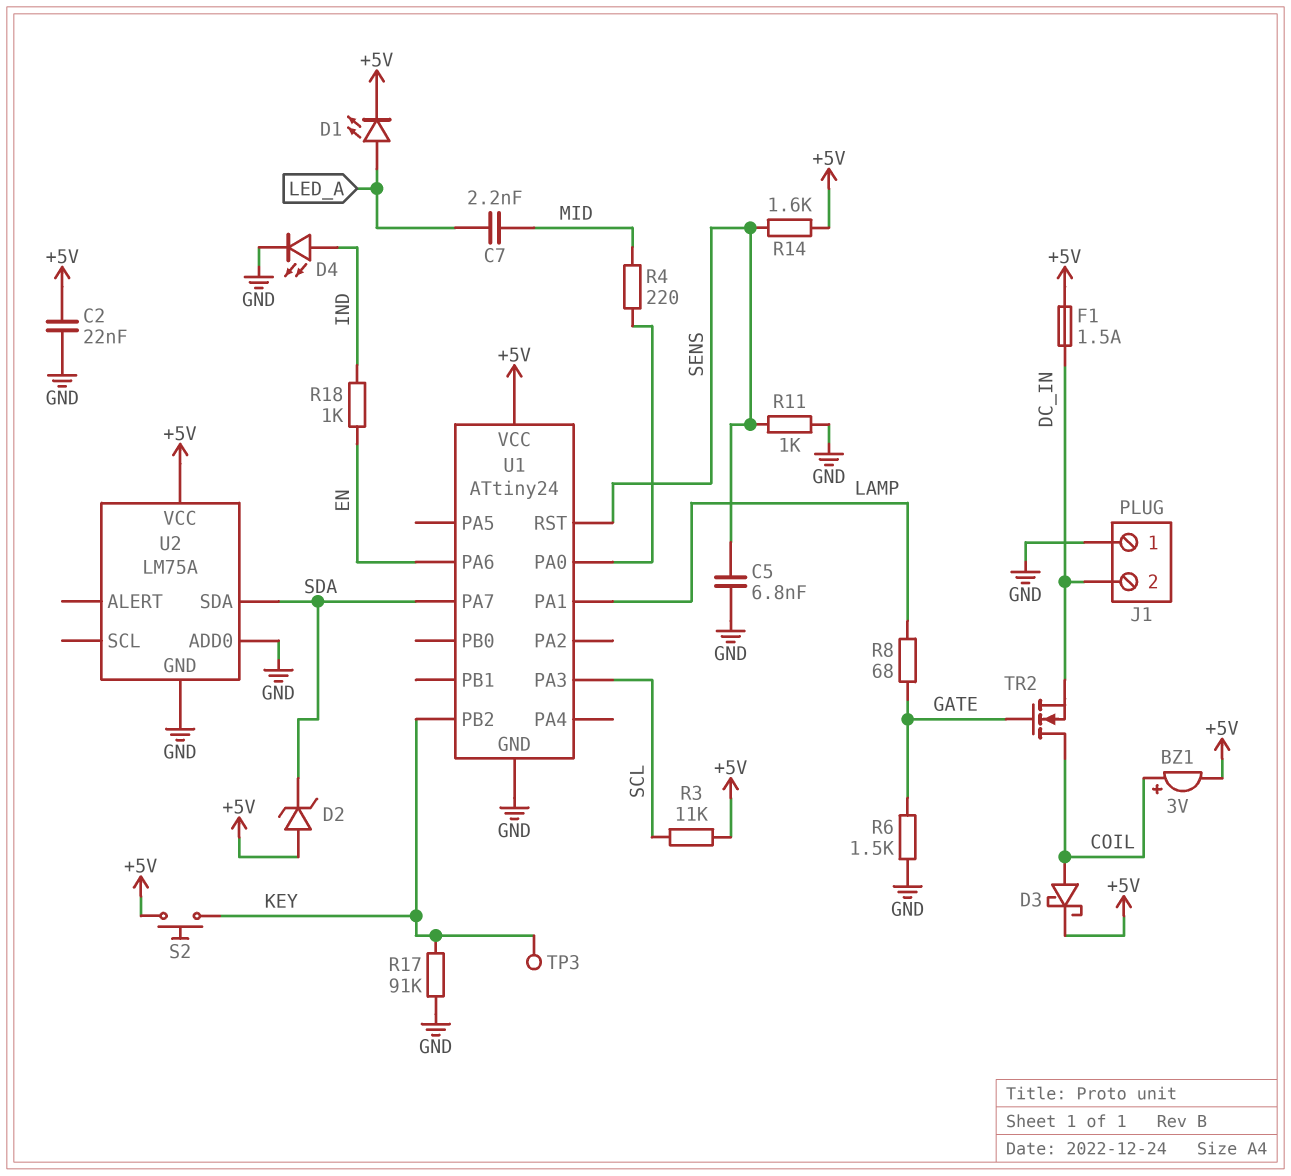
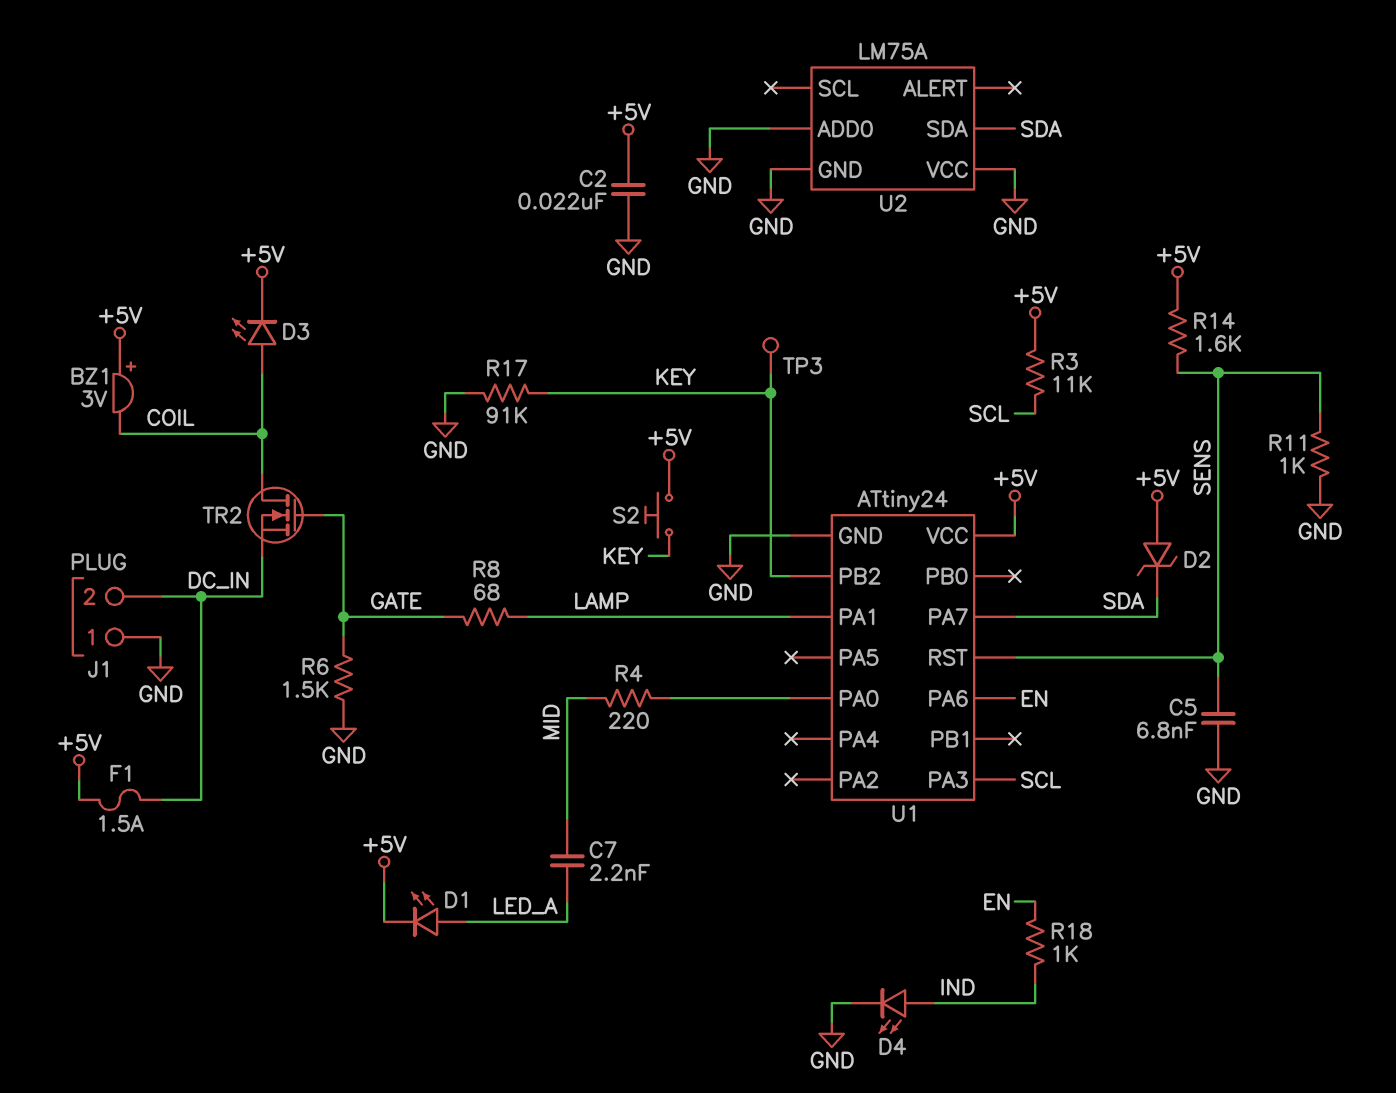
BZ1: buzzer 3V (plus COIL, minus +5V) -> buzzer 3V (plus +5V, minus COIL)
D3: schottky (A COIL, K +5V) -> LED (A COIL, K +5V)
U2 pin VCC: +5V -> GND

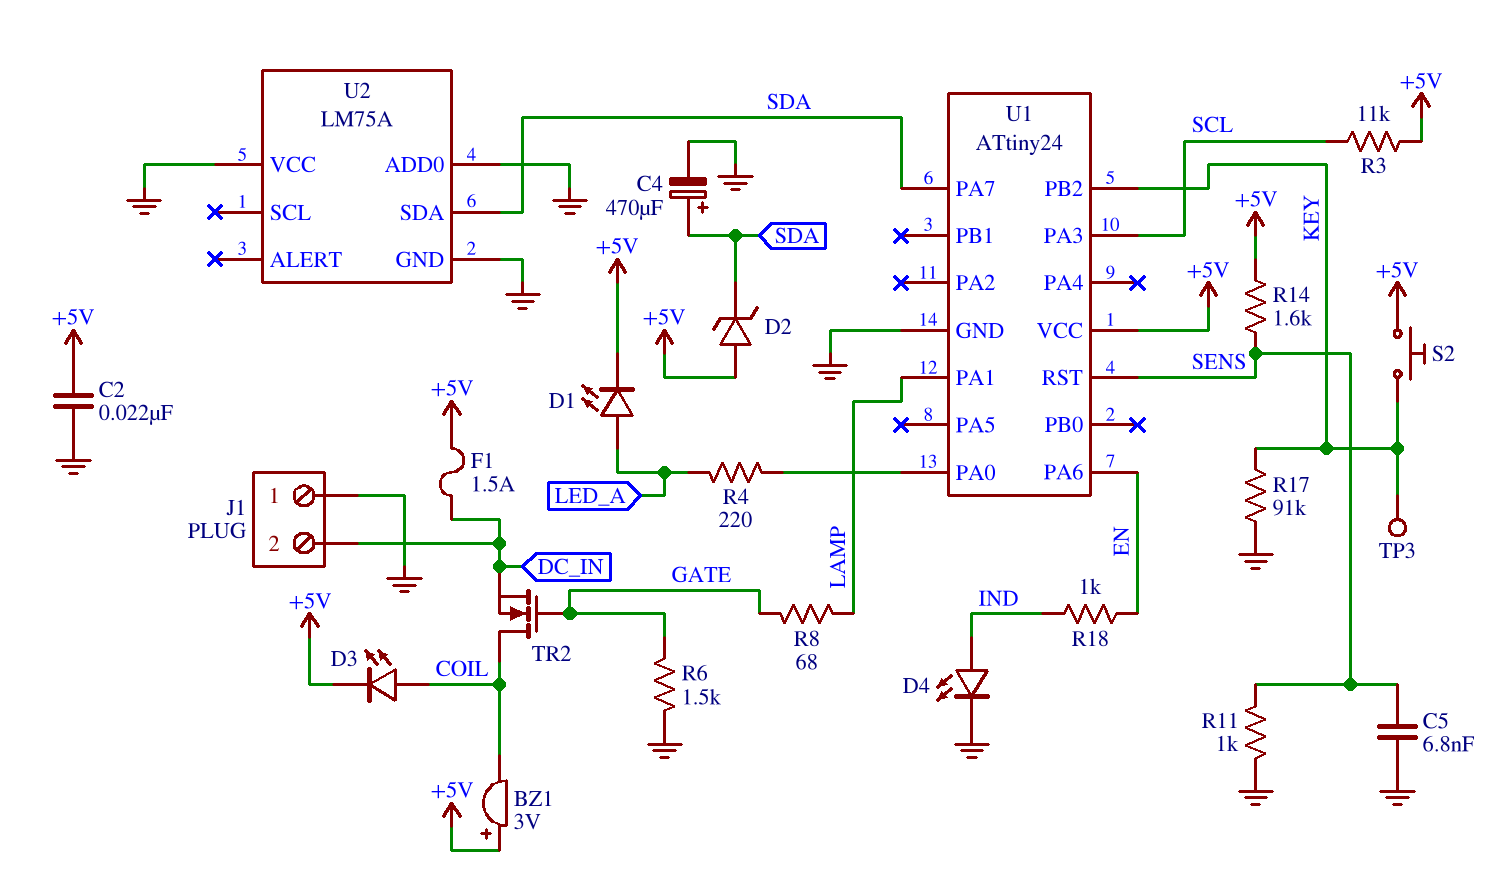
C4: none -> 470uF (plus SDA, minus GND)
C7: 2.2nF (LED_A, MID) -> none
R4: 220 (MID, U1/PA0) -> 220 (LED_A, U1/PA0)

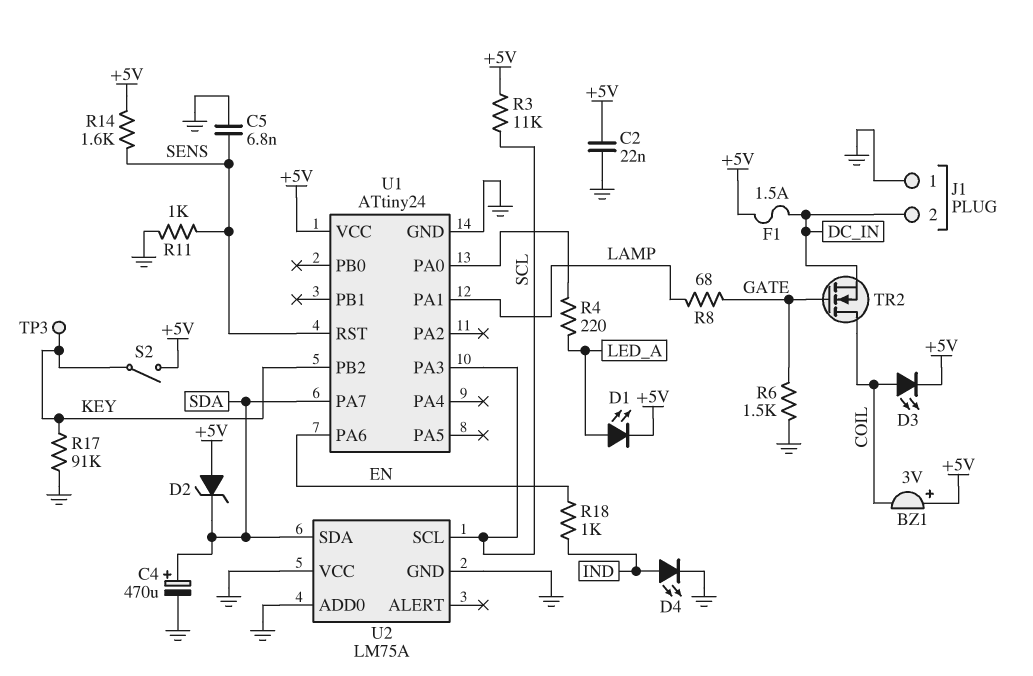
S2: button (+5V, KEY) -> switch (+5V, KEY)
U2 pin SCL: none -> SCL

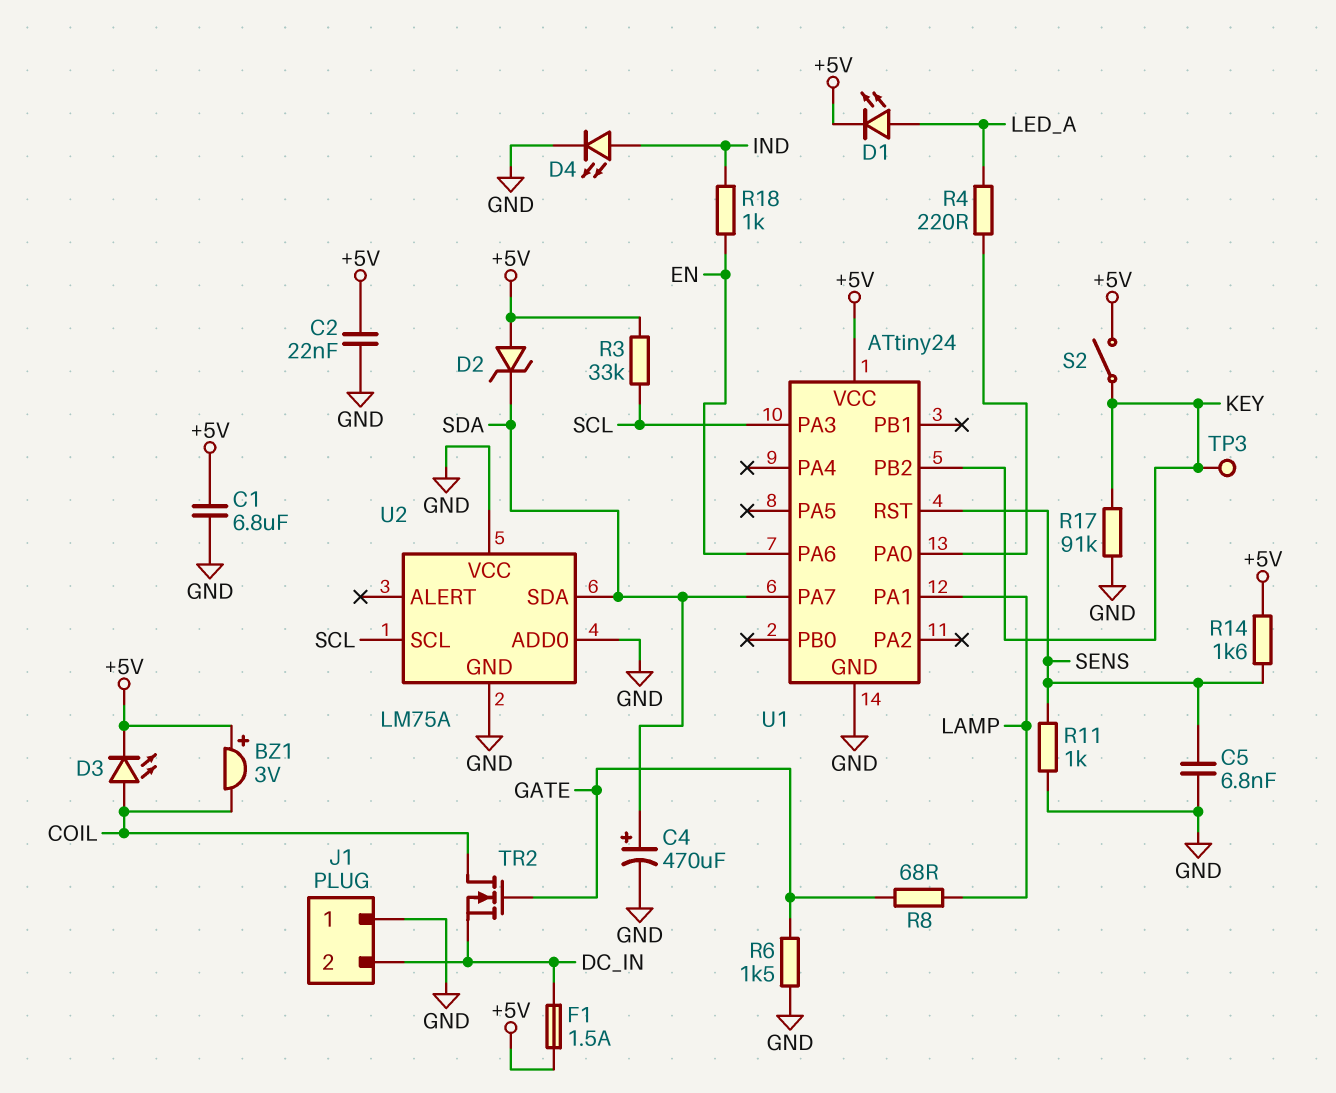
C1: none -> 6.8uF (+5V, GND)
R3: 11k (+5V, SCL) -> 33k (+5V, SCL)

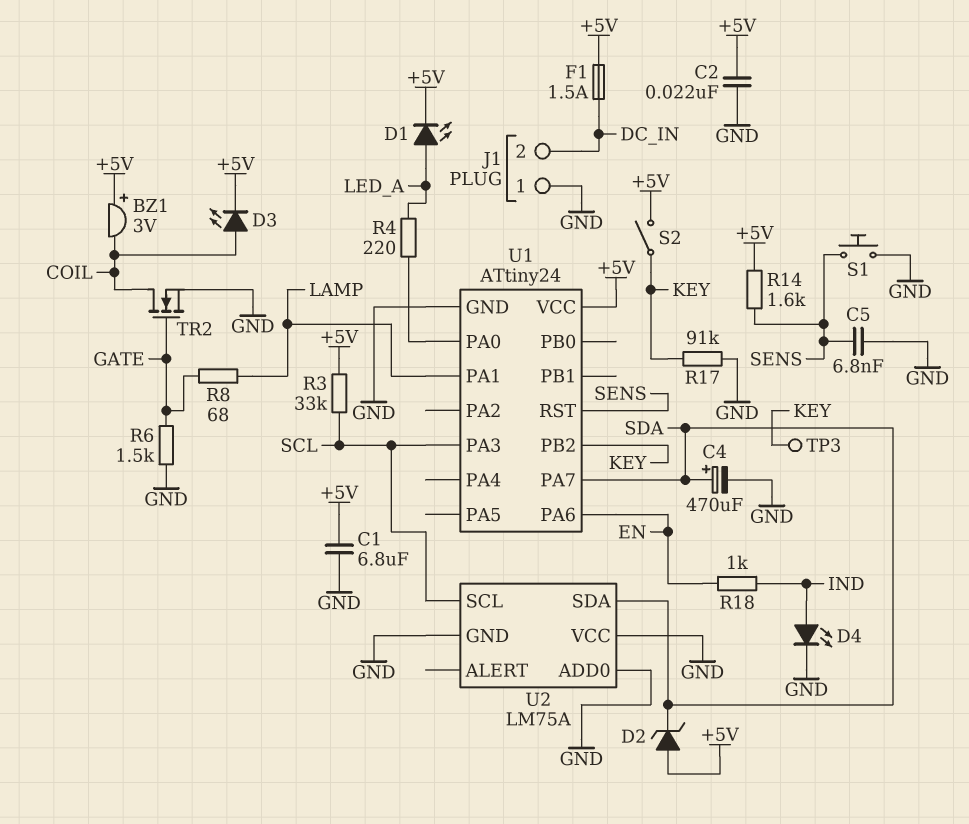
R11: 1k (GND, SENS) -> none
S1: none -> button (GND, SENS)
TR2: NMOS (G GATE, D COIL, S DC_IN) -> NMOS (G GATE, D COIL, S GND)

